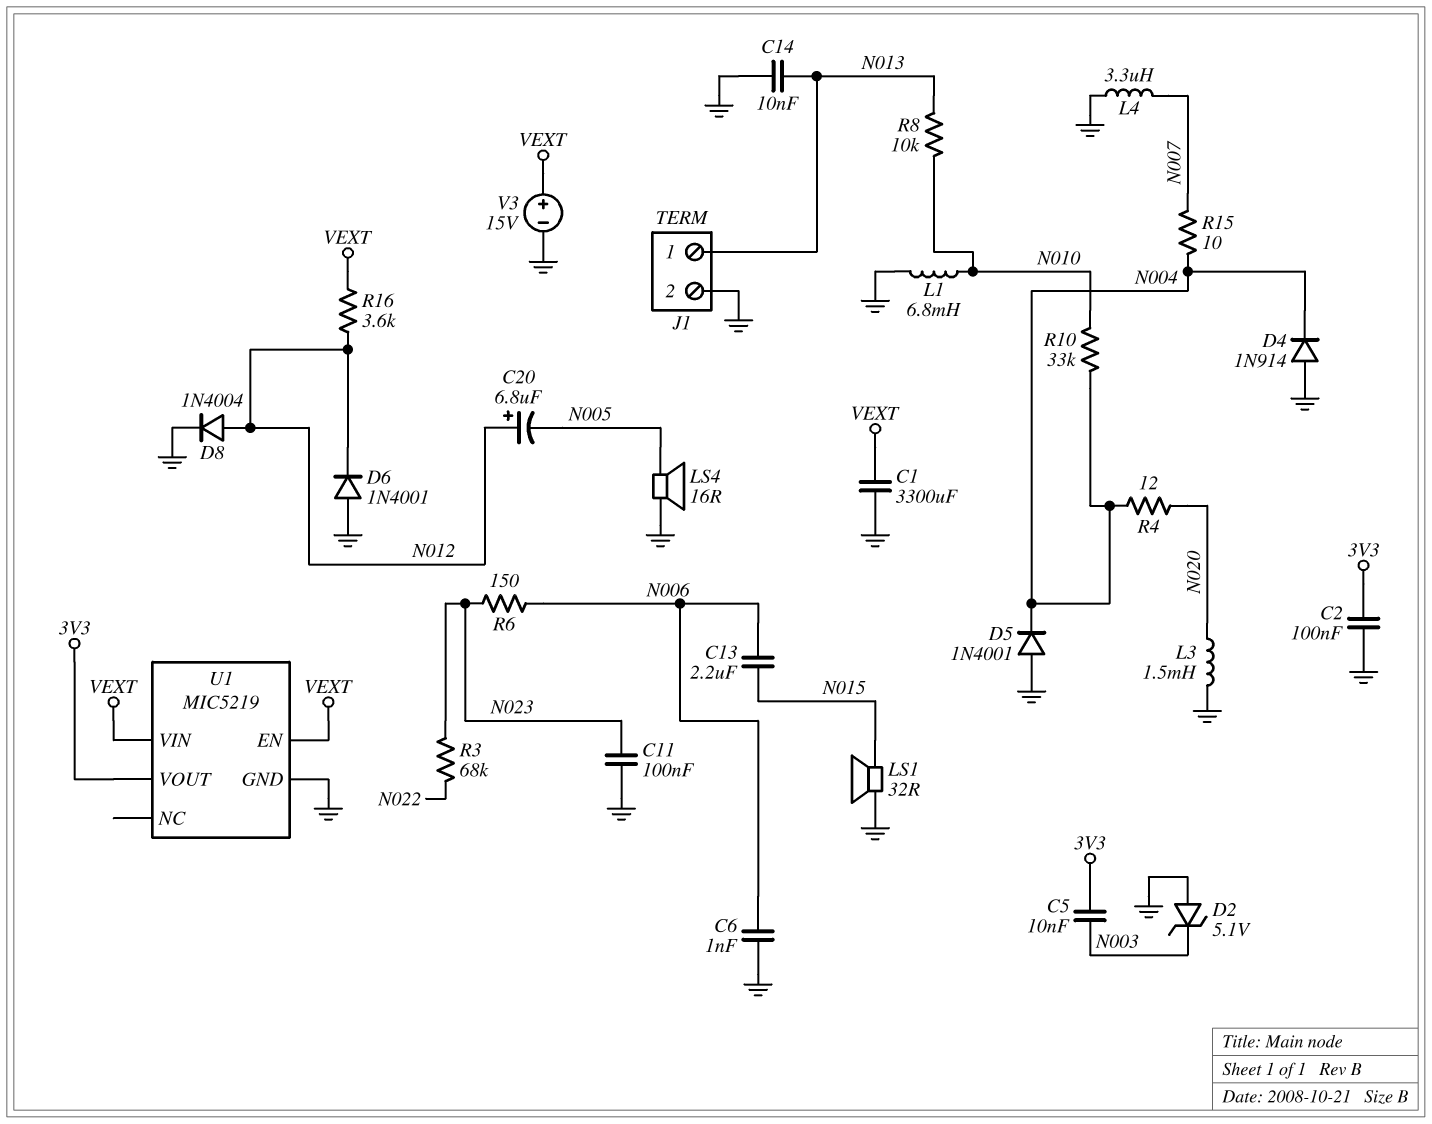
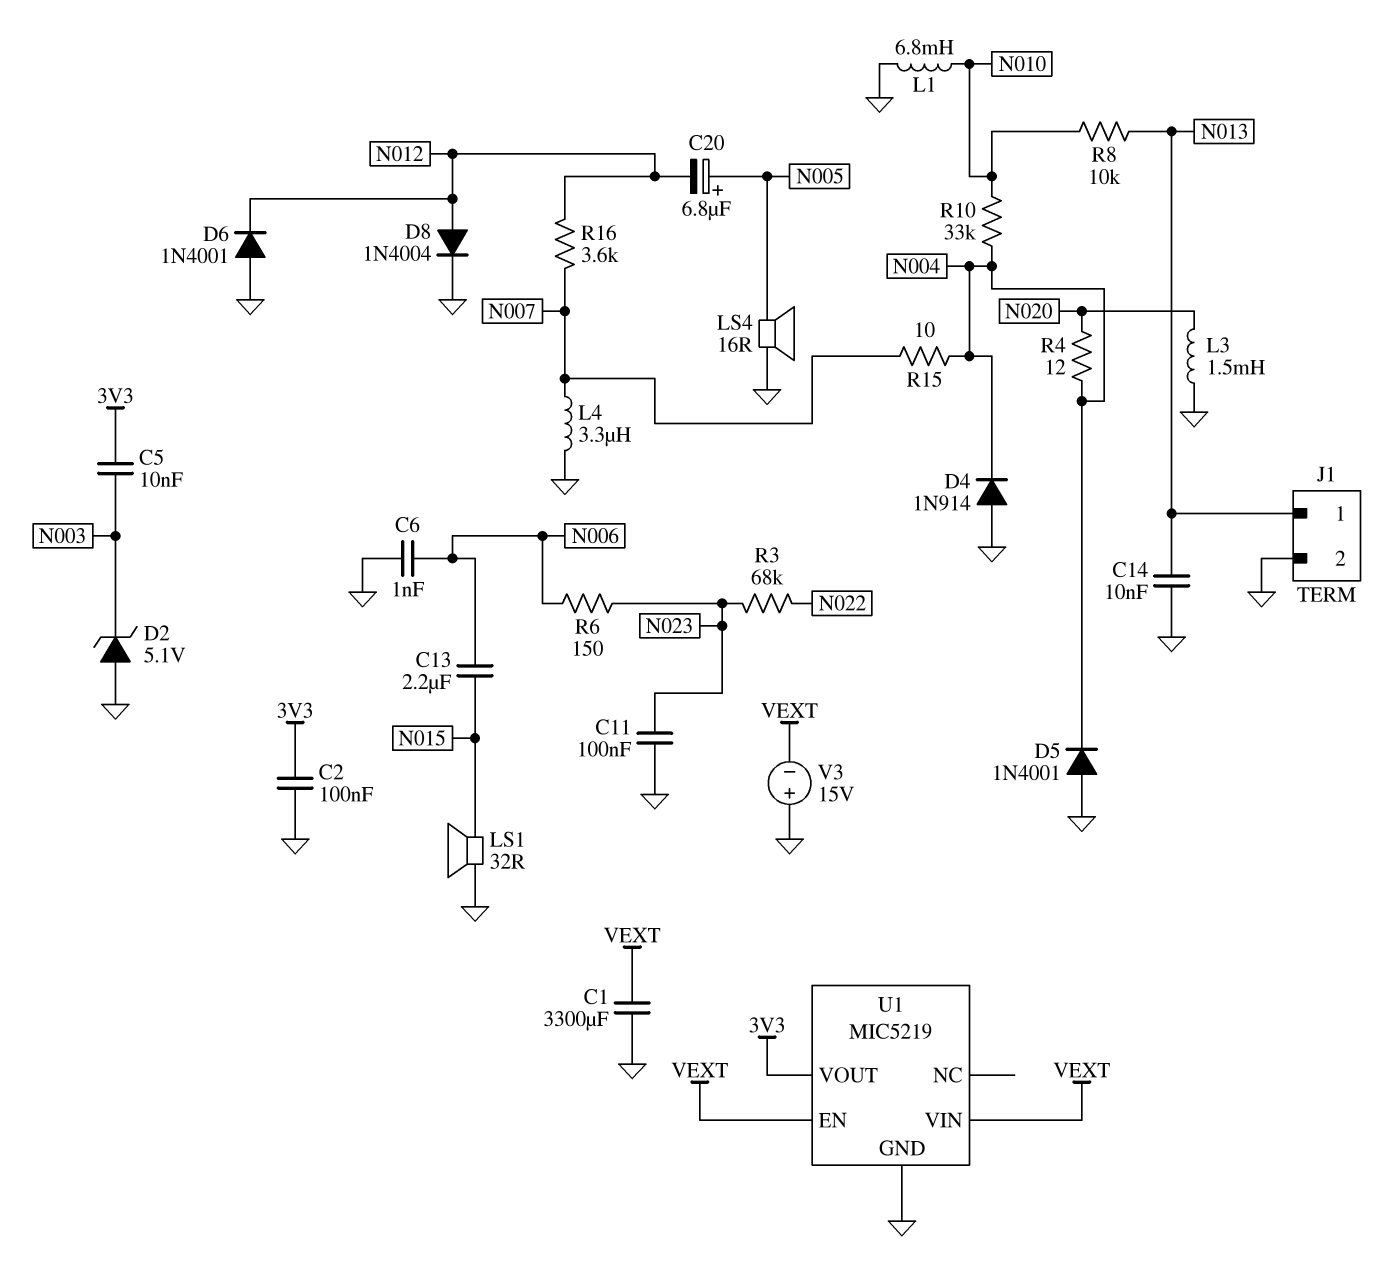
C20: 6.8uF (plus N012, minus N005) -> 6.8uF (plus N005, minus N012)
R16: 3.6k (N012, VEXT) -> 3.6k (N007, N012)
V3: 15V (plus VEXT, minus GND) -> 15V (plus GND, minus VEXT)

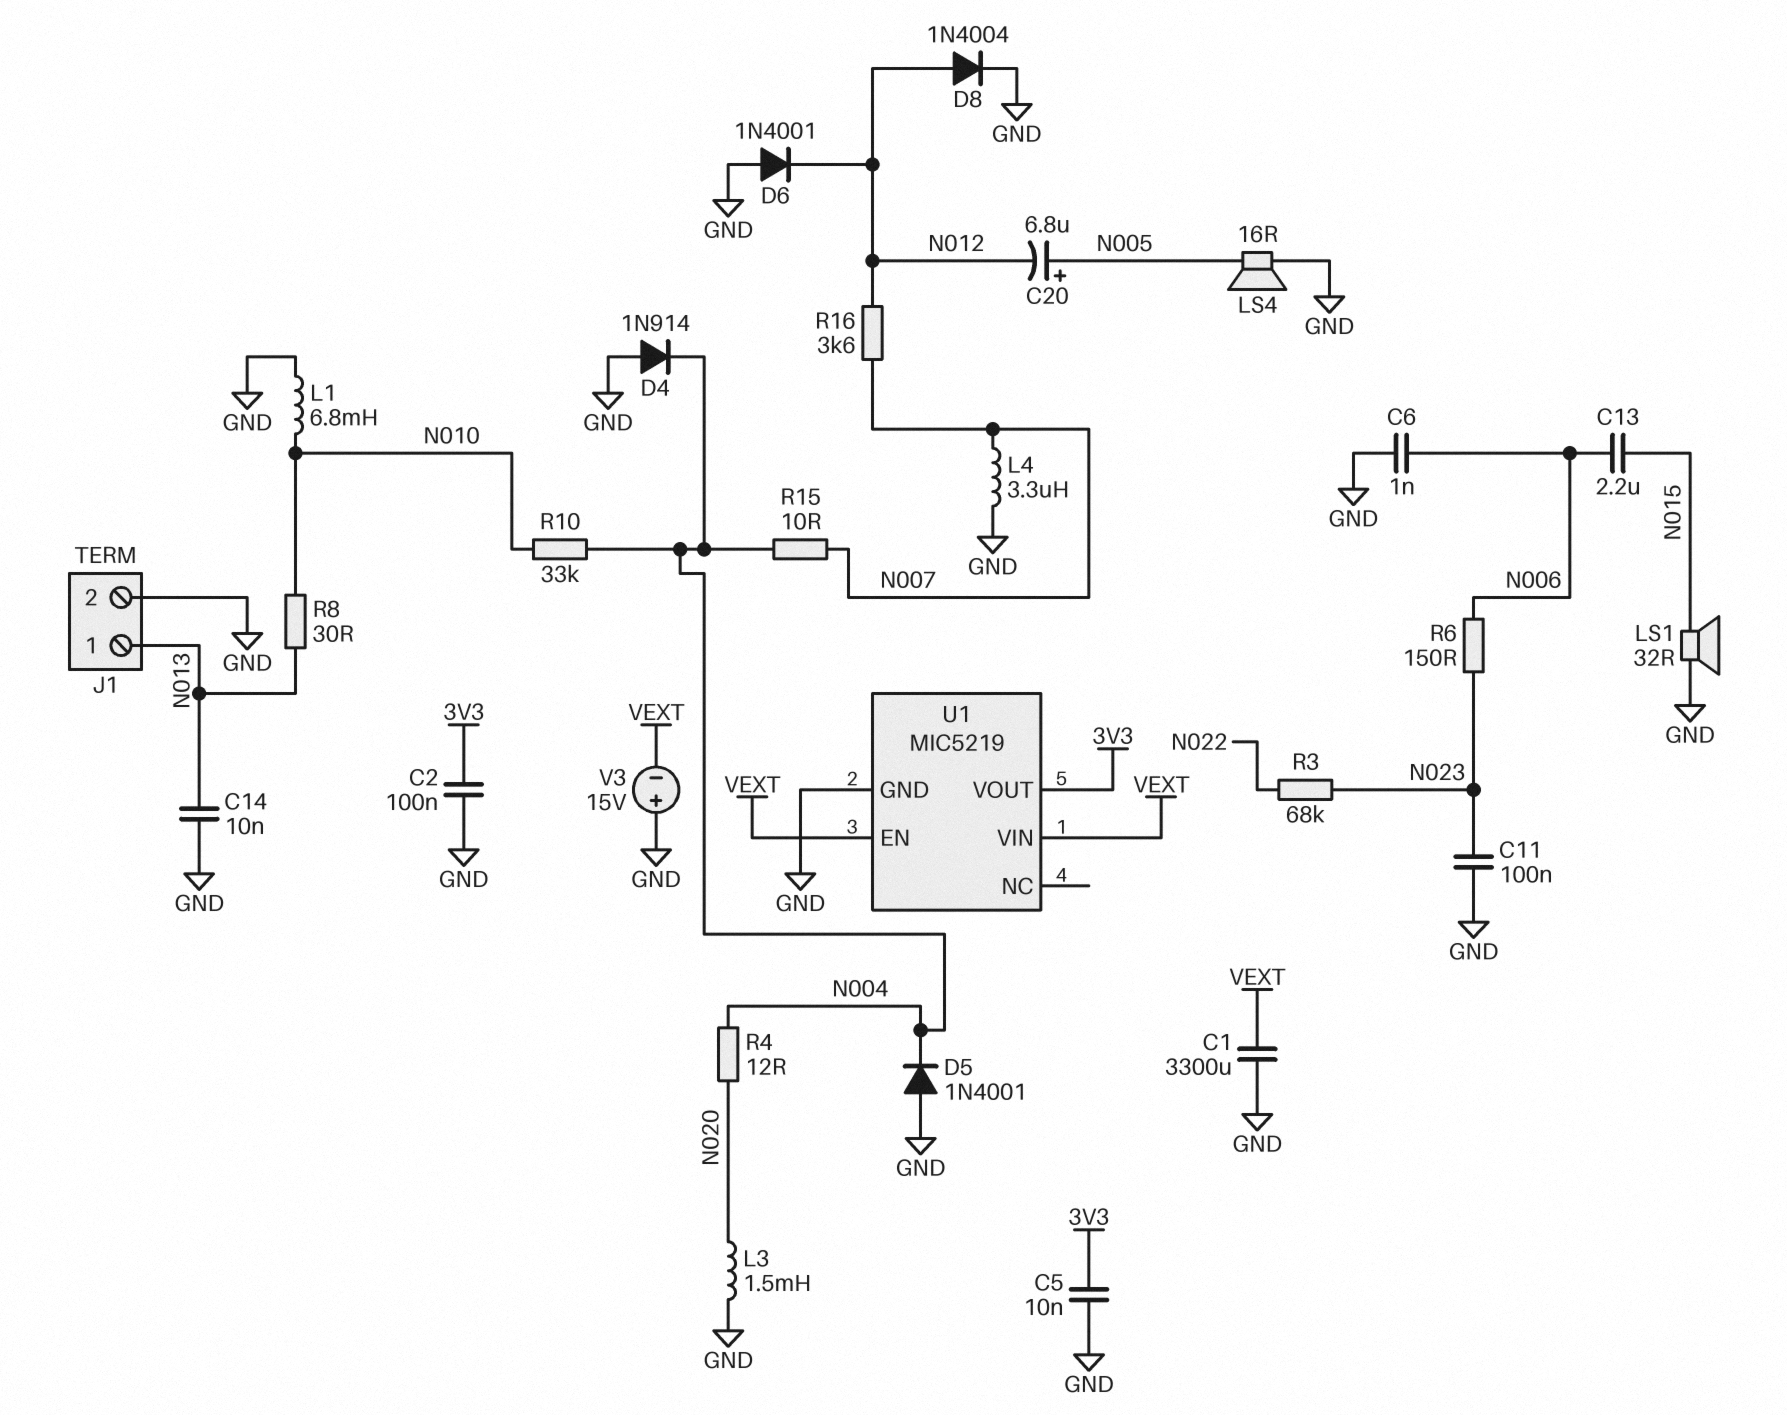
C5: 10nF (3V3, N003) -> 10nF (3V3, GND)
D2: zener 5.1V (A GND, K N003) -> none
R8: 10k (N010, N013) -> 30 (N010, N013)

